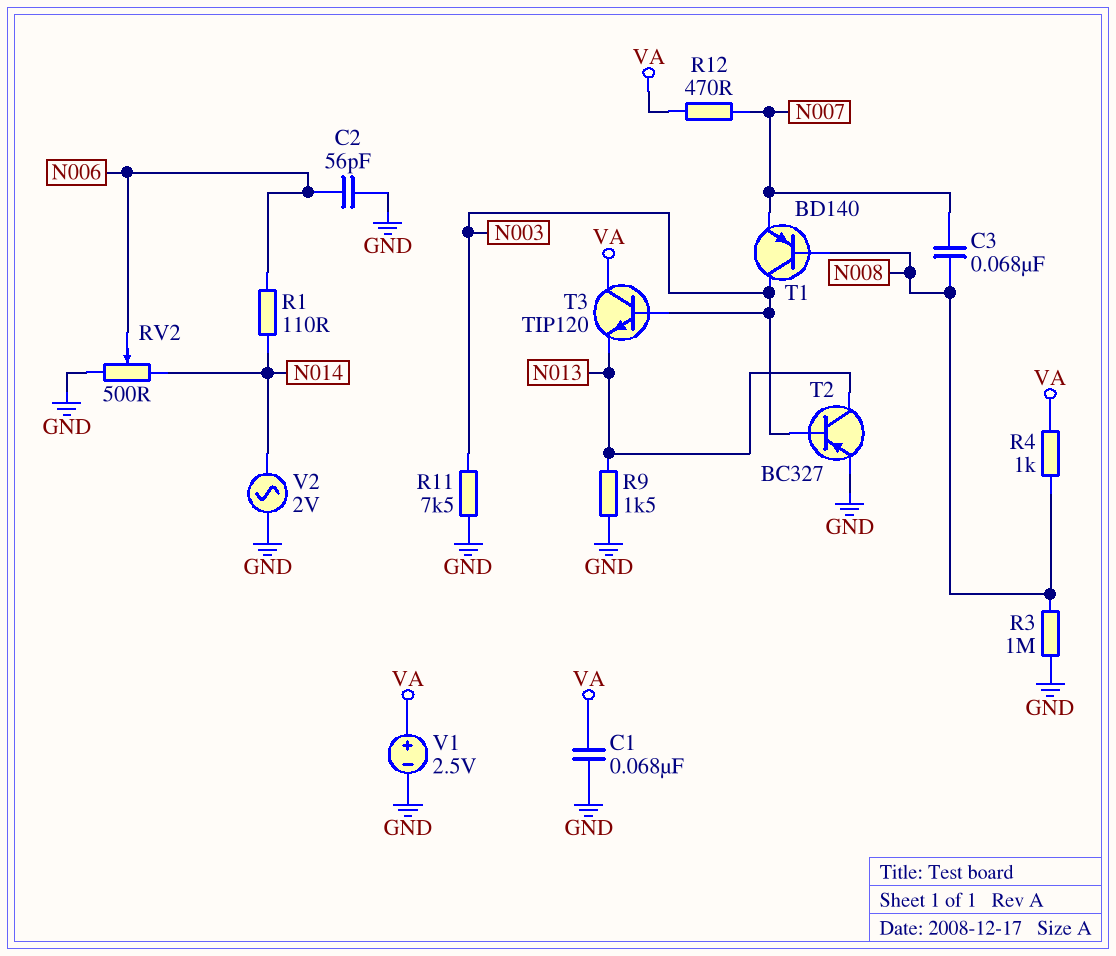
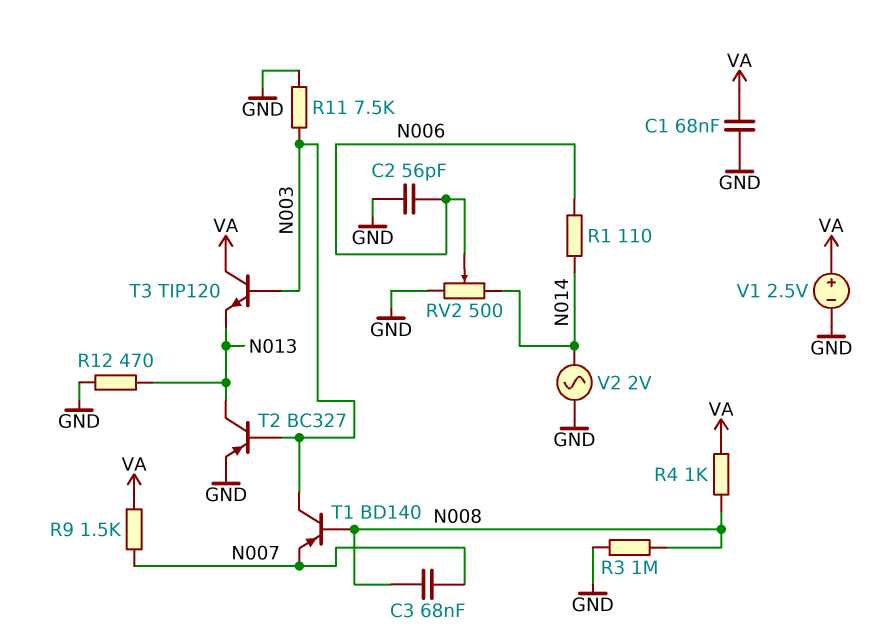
R9: 1.5k (GND, N013) -> 1.5k (N007, VA)
R12: 470 (N007, VA) -> 470 (GND, N013)

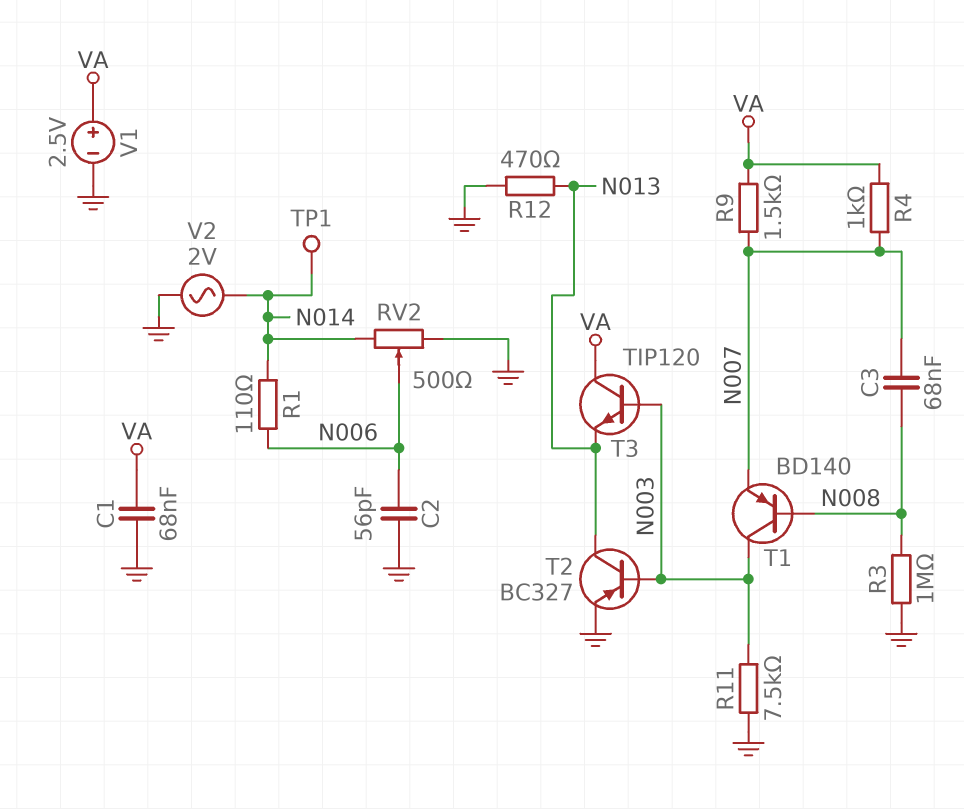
R4: 1k (N008, VA) -> 1k (N007, VA)
TP1: none -> test point (N014)

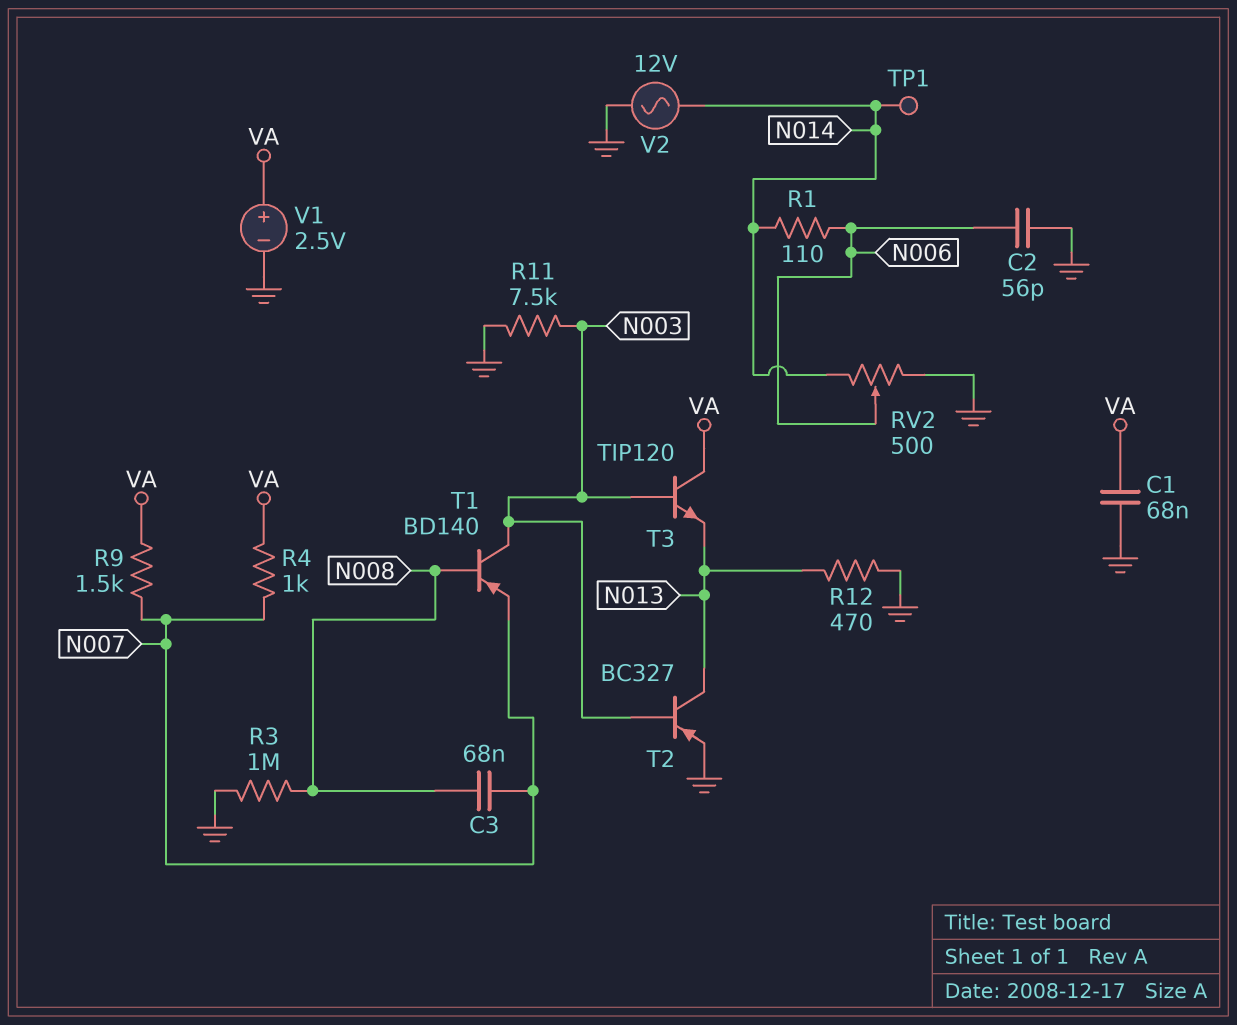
V2: AC 2V (GND, N014) -> AC 12V (GND, N014)

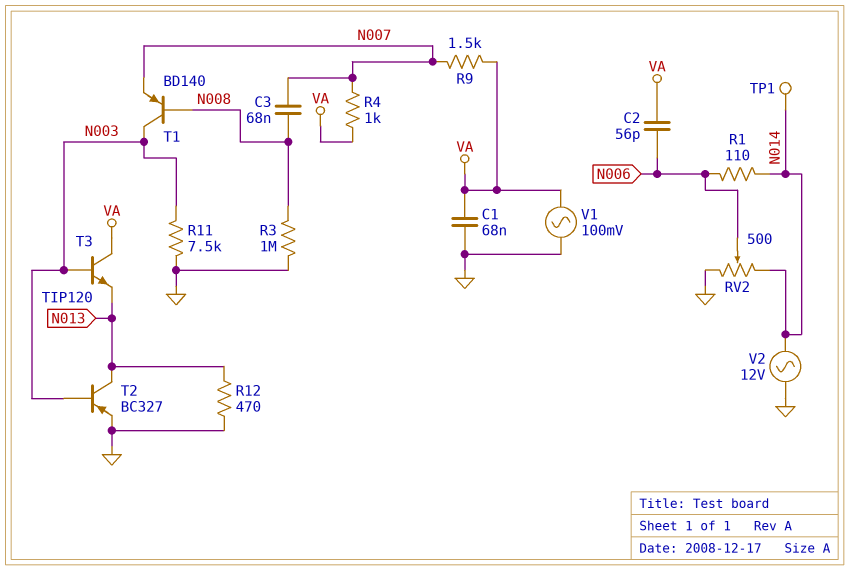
C2: 56pF (GND, N006) -> 56pF (N006, VA)
V1: 2.5V (plus VA, minus GND) -> AC 100mV (GND, VA)

